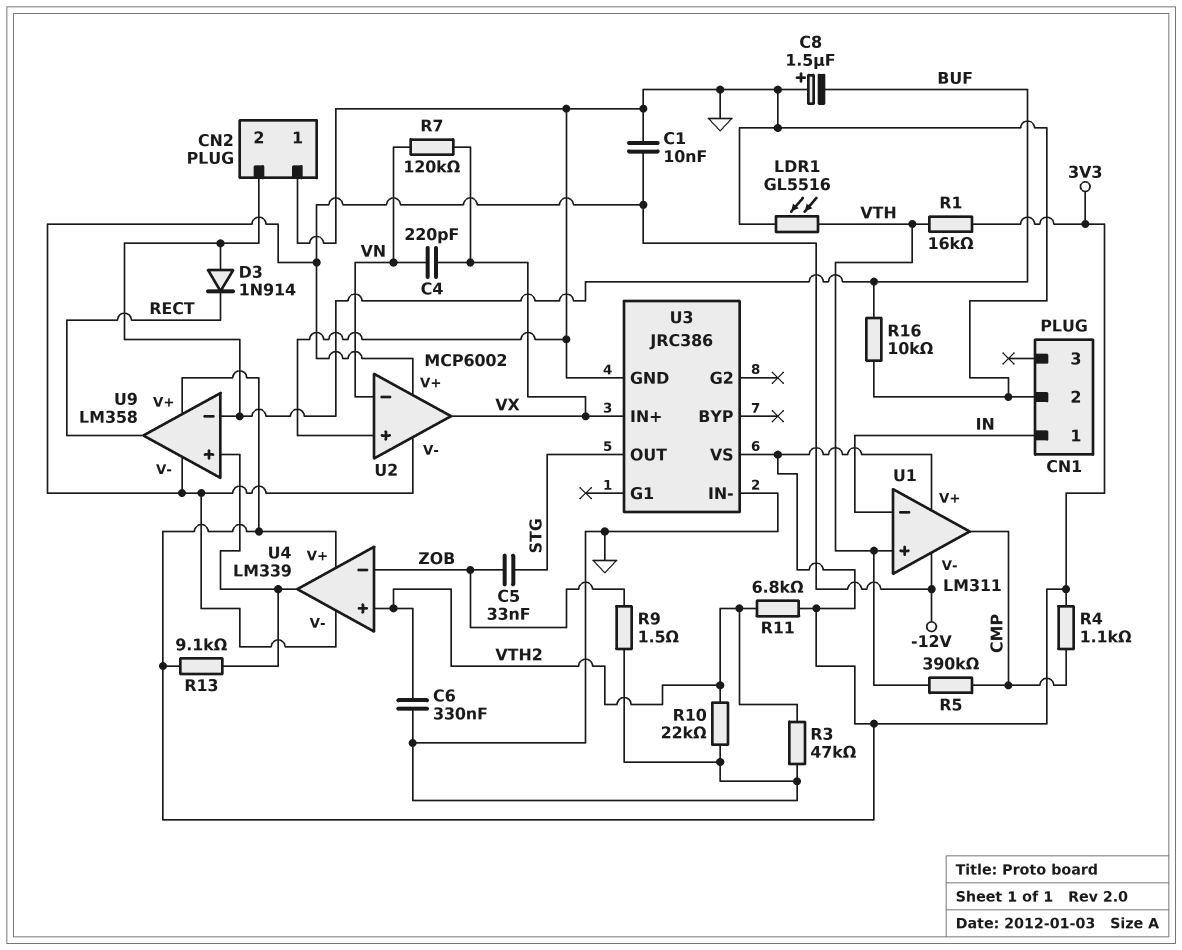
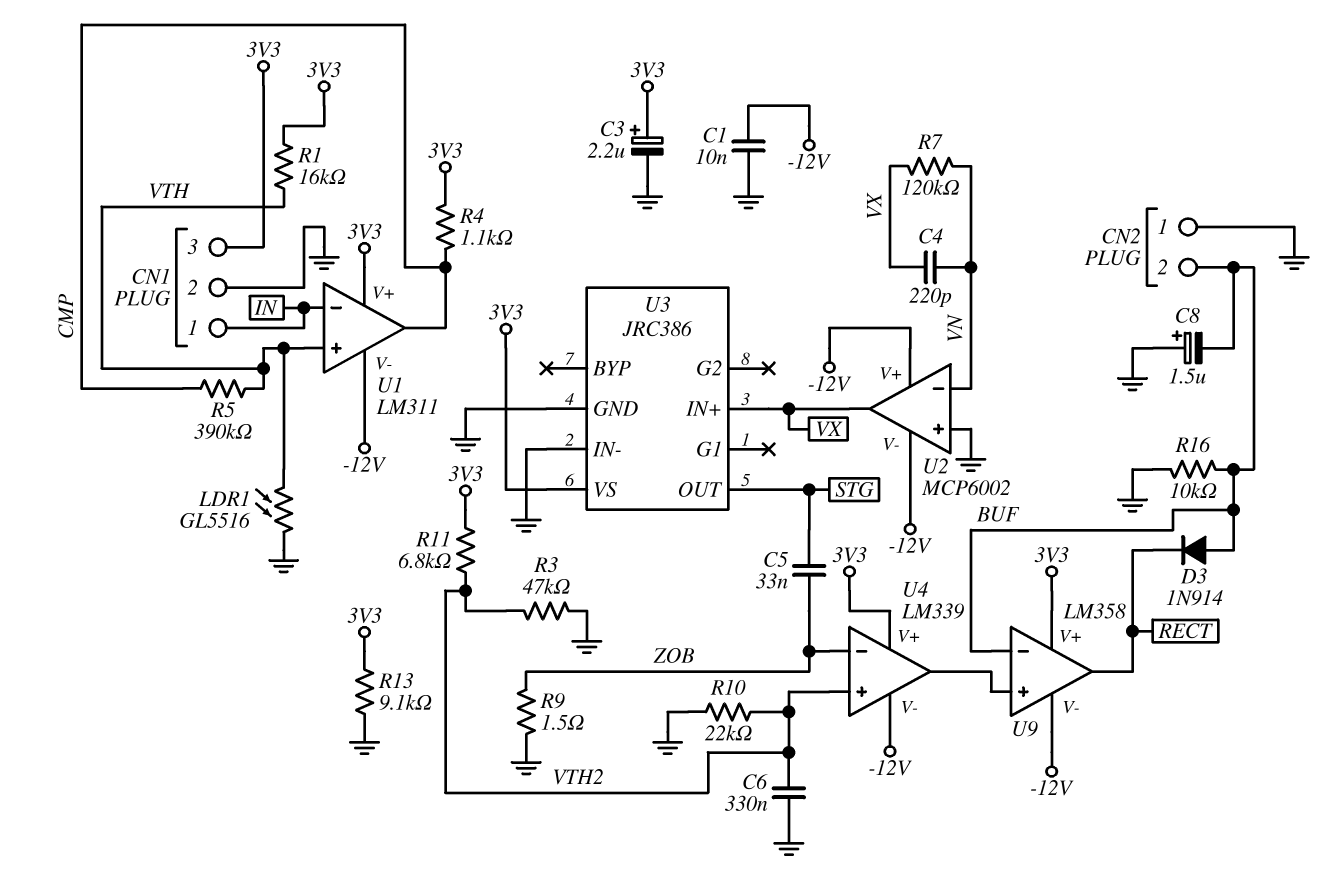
C3: none -> 2.2uF (plus 3V3, minus GND)
CN1 pin 3: none -> 3V3
R13: 9.1k (3V3, U4/out) -> 9.1k (3V3, GND)

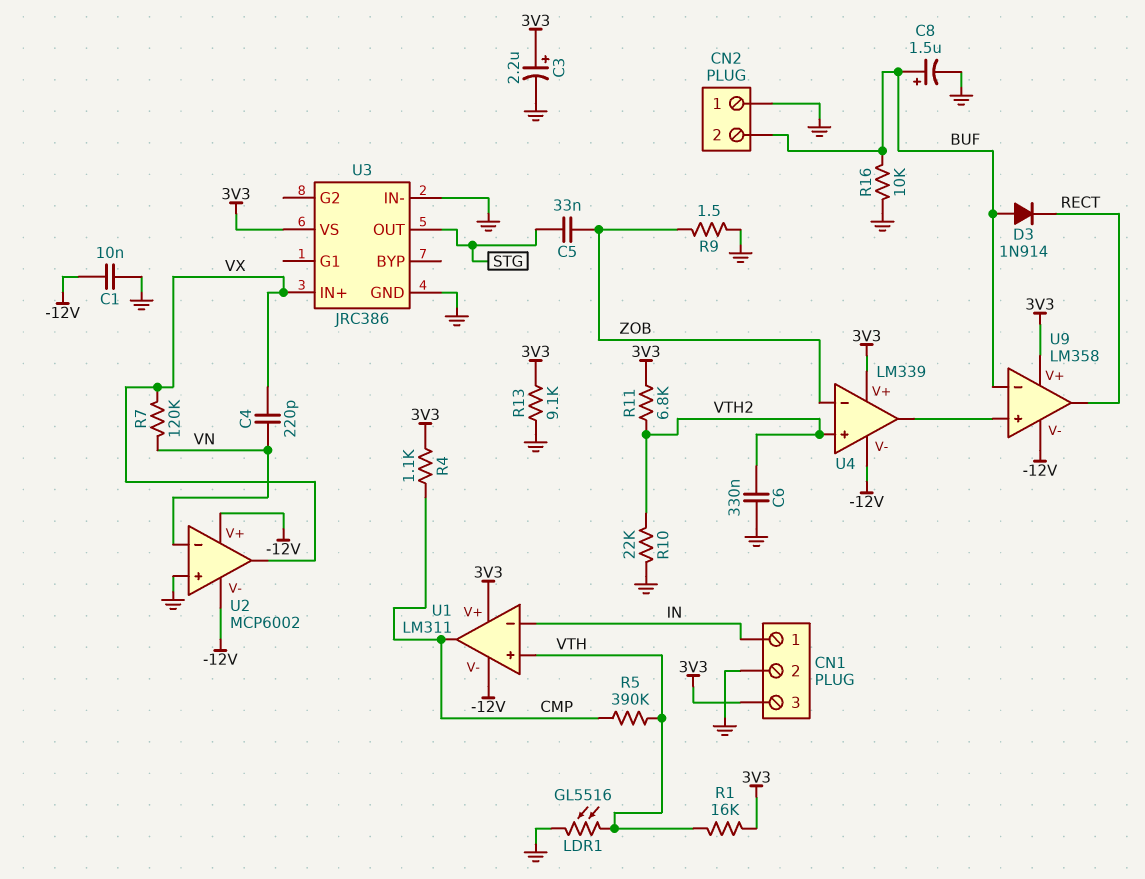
C8: 1.5uF (plus GND, minus BUF) -> 1.5uF (plus BUF, minus GND)
R3: 47k (GND, VTH2) -> none

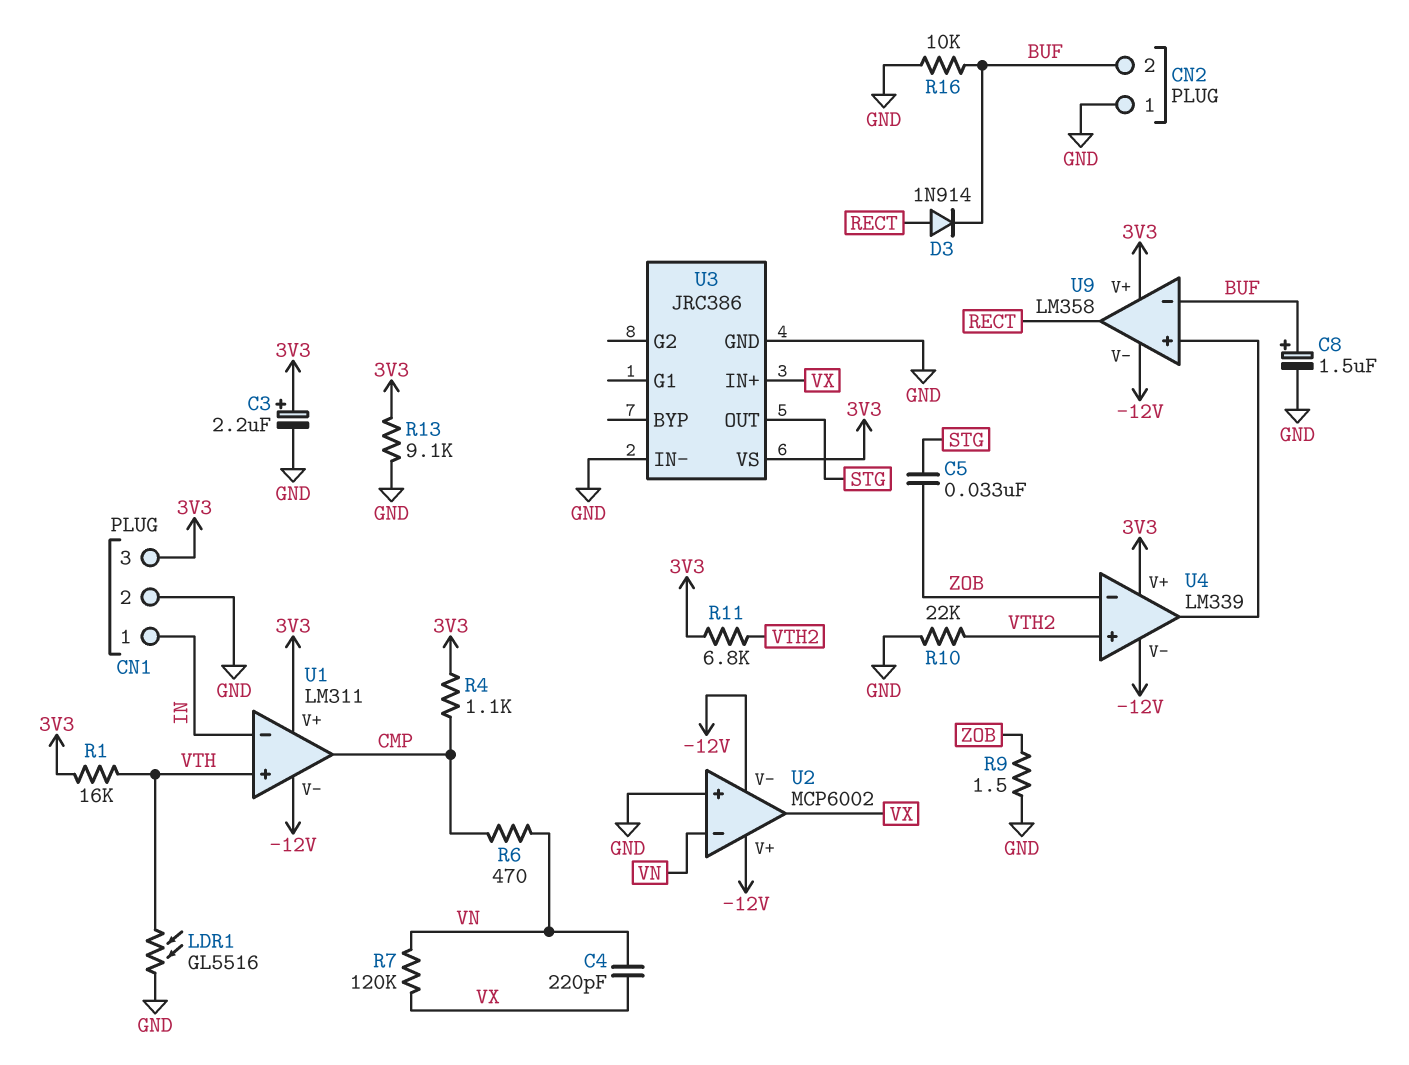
C1: 10nF (-12V, GND) -> none
C6: 330nF (GND, VTH2) -> none
D3: diode 1N914 (A BUF, K RECT) -> diode 1N914 (A RECT, K BUF)
R5: 390k (CMP, VTH) -> none
R6: none -> 470 (CMP, VN)

